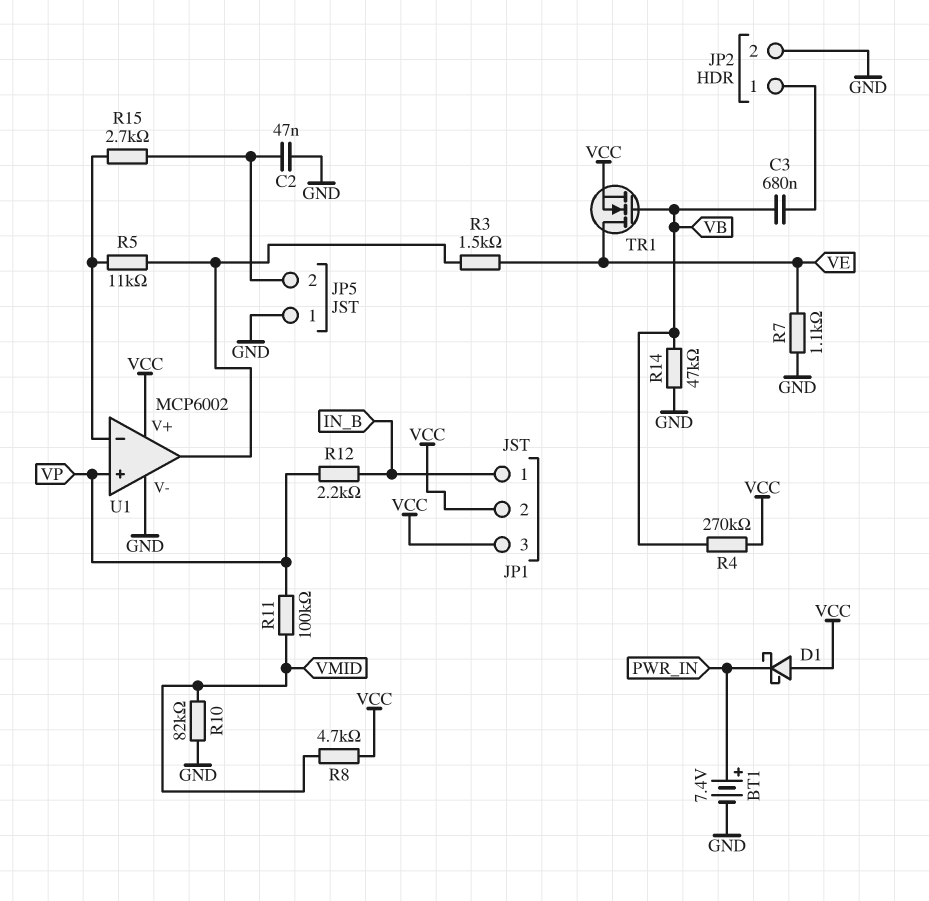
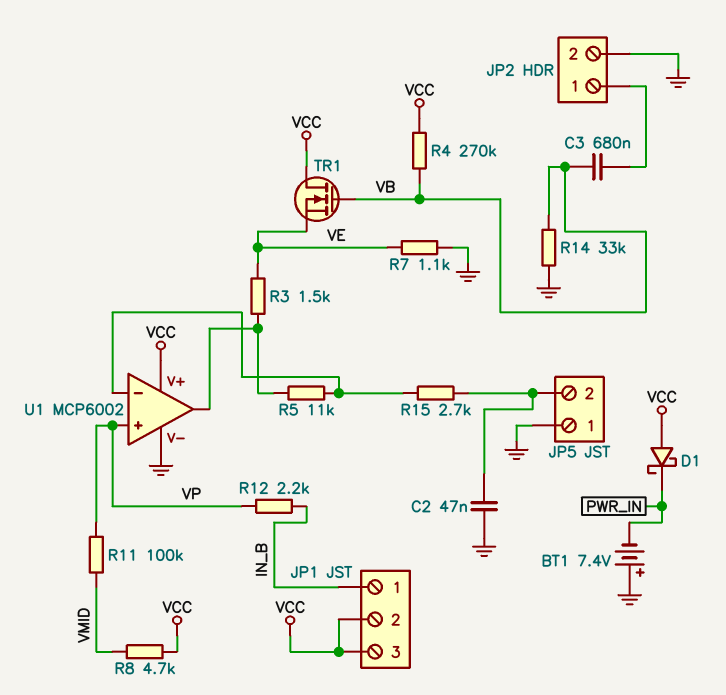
BT1: 7.4V (plus PWR_IN, minus GND) -> 7.4V (plus GND, minus PWR_IN)
R10: 82k (GND, VMID) -> none
R14: 47k (GND, VB) -> 33k (GND, VB)
TR1: NMOS (G VB, D VE, S VCC) -> NMOS (G VB, D VCC, S VE)

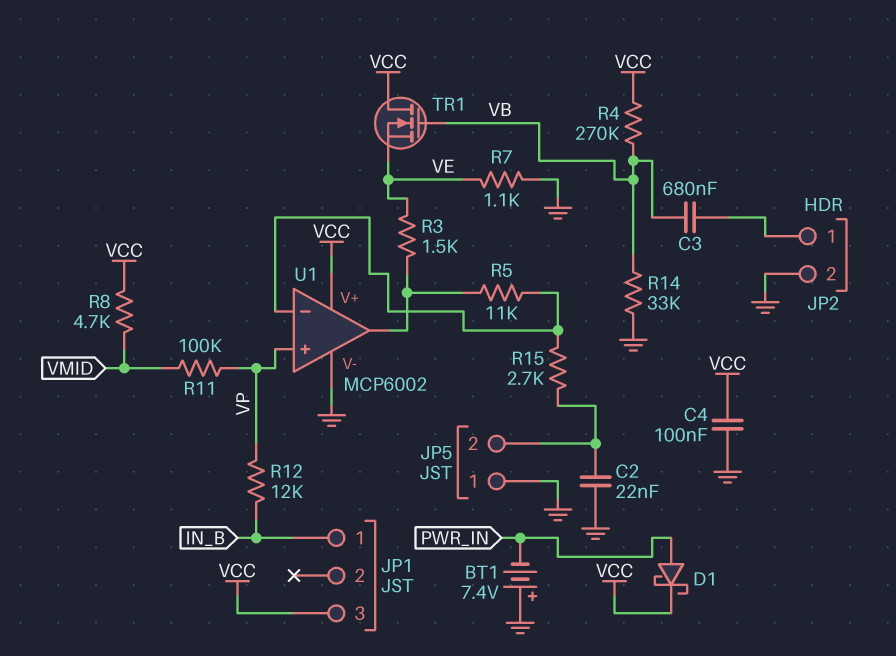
C2: 47nF (GND, JP5/2) -> 22nF (GND, JP5/2)
C4: none -> 100nF (GND, VCC)
D1: schottky (A VCC, K PWR_IN) -> schottky (A PWR_IN, K VCC)
JP1 pin 2: VCC -> none
R12: 2.2k (IN_B, VP) -> 12k (IN_B, VP)

